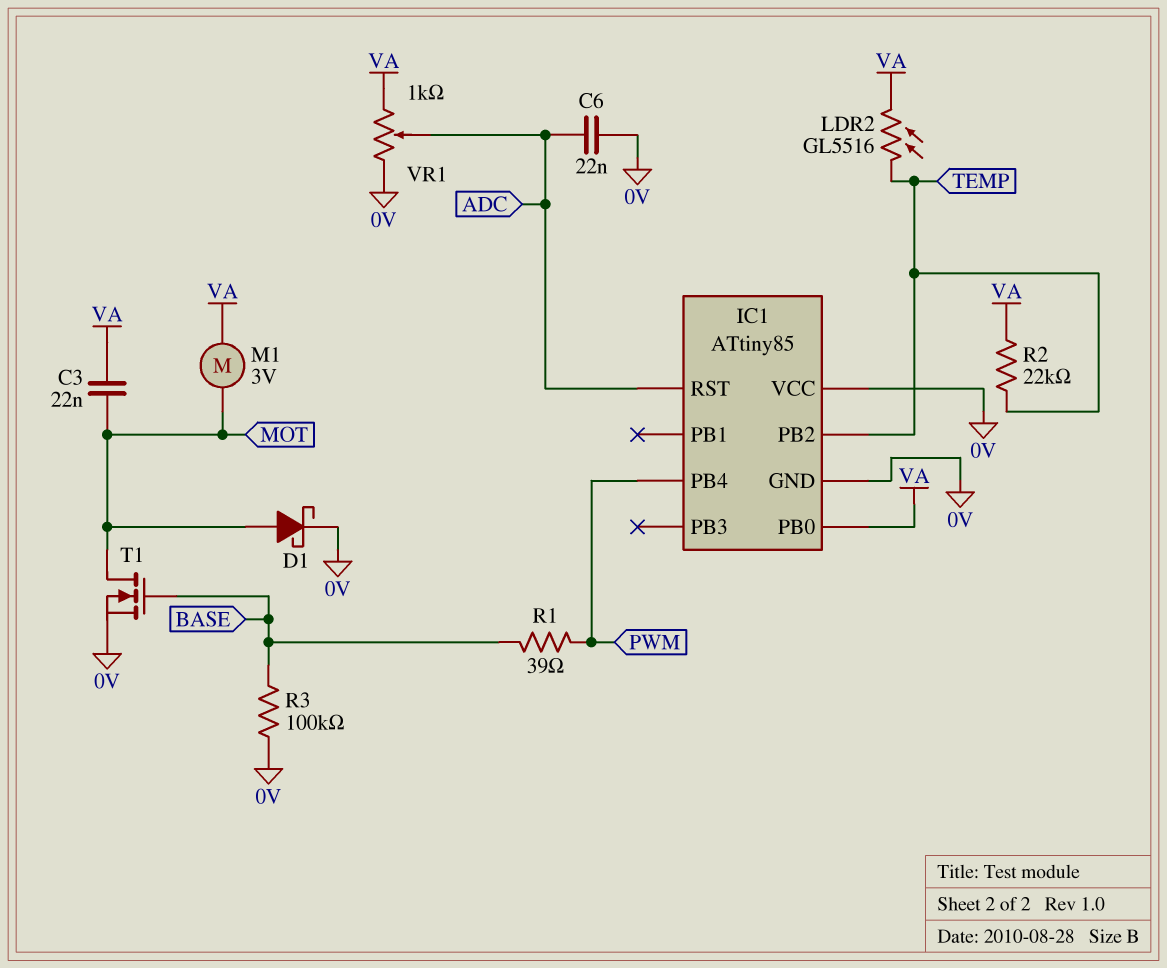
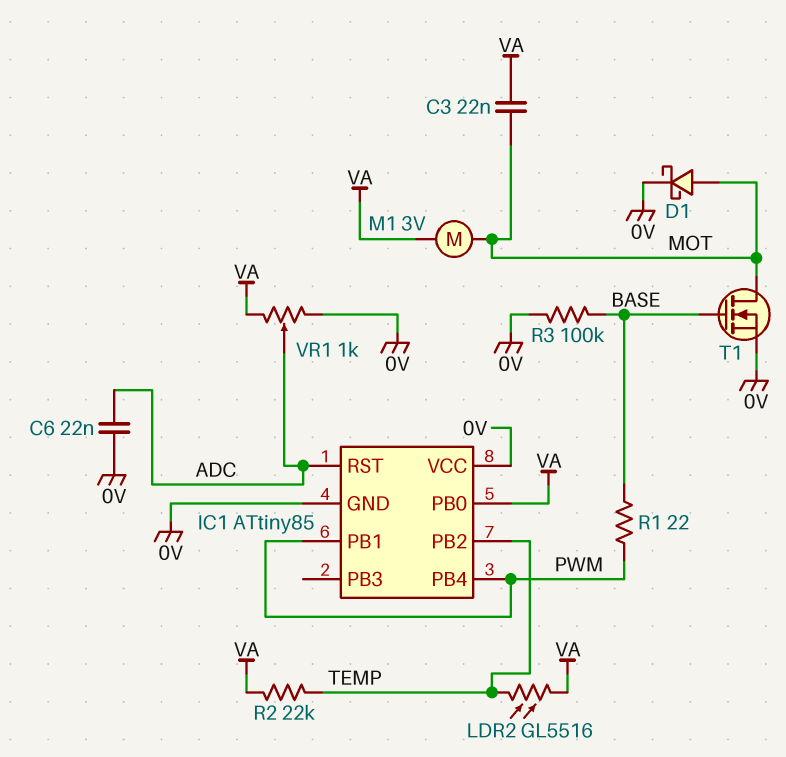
IC1 pin PB1: none -> PWM
R1: 39 (BASE, PWM) -> 22 (BASE, PWM)

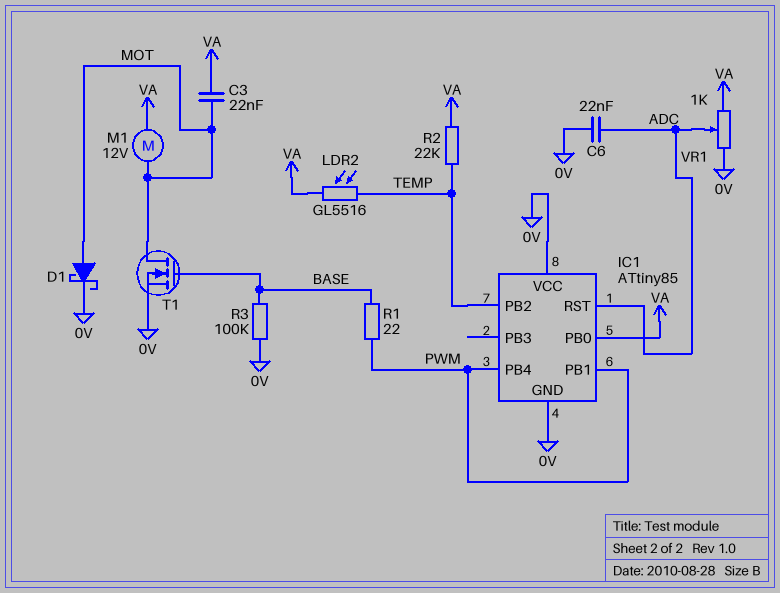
M1: motor 3V (MOT, VA) -> motor 12V (MOT, VA)

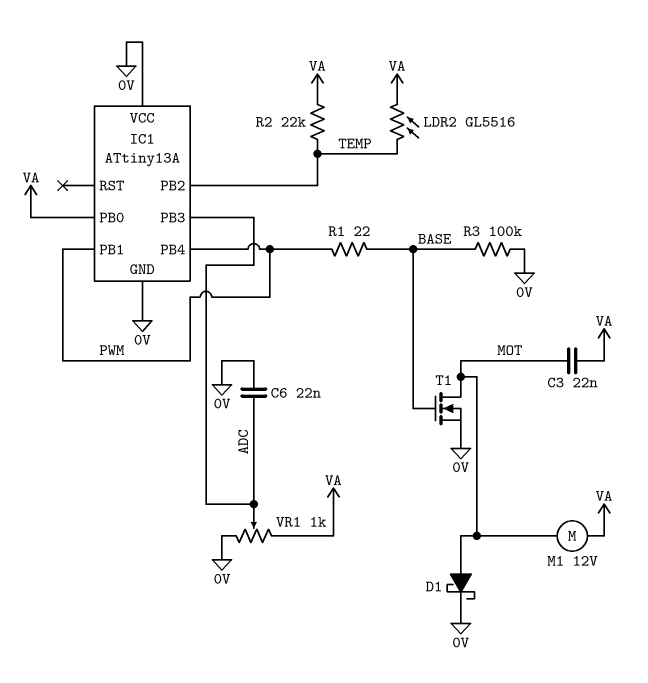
IC1: ATtiny85 -> ATtiny13A
IC1 pin PB3: none -> ADC
IC1 pin RST: ADC -> none

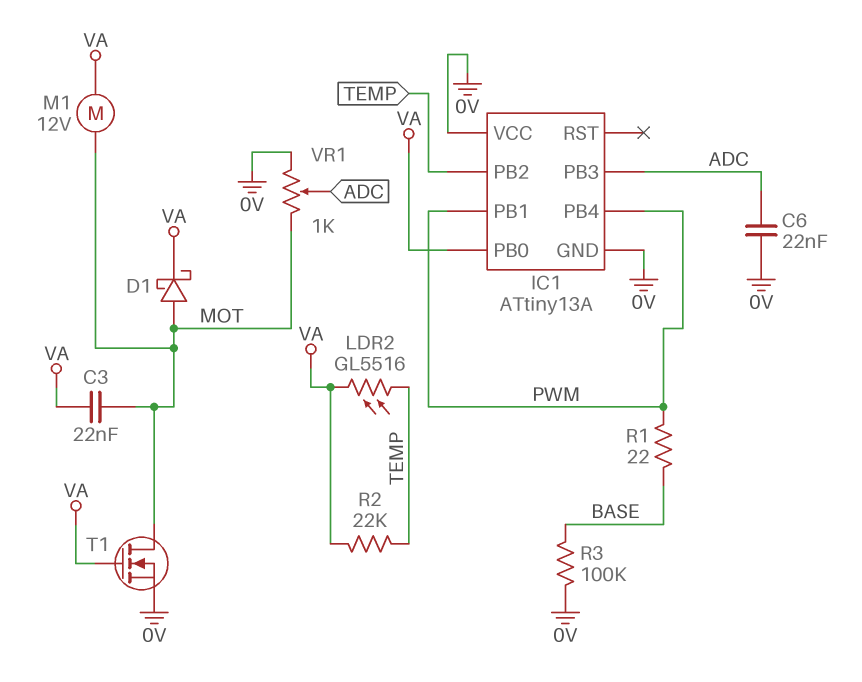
D1: schottky (A MOT, K 0V) -> schottky (A MOT, K VA)
T1: NMOS (G BASE, D MOT, S 0V) -> NMOS (G VA, D MOT, S 0V)
VR1: 1k (0V, VA, wiper ADC) -> 1k (0V, MOT, wiper ADC)

